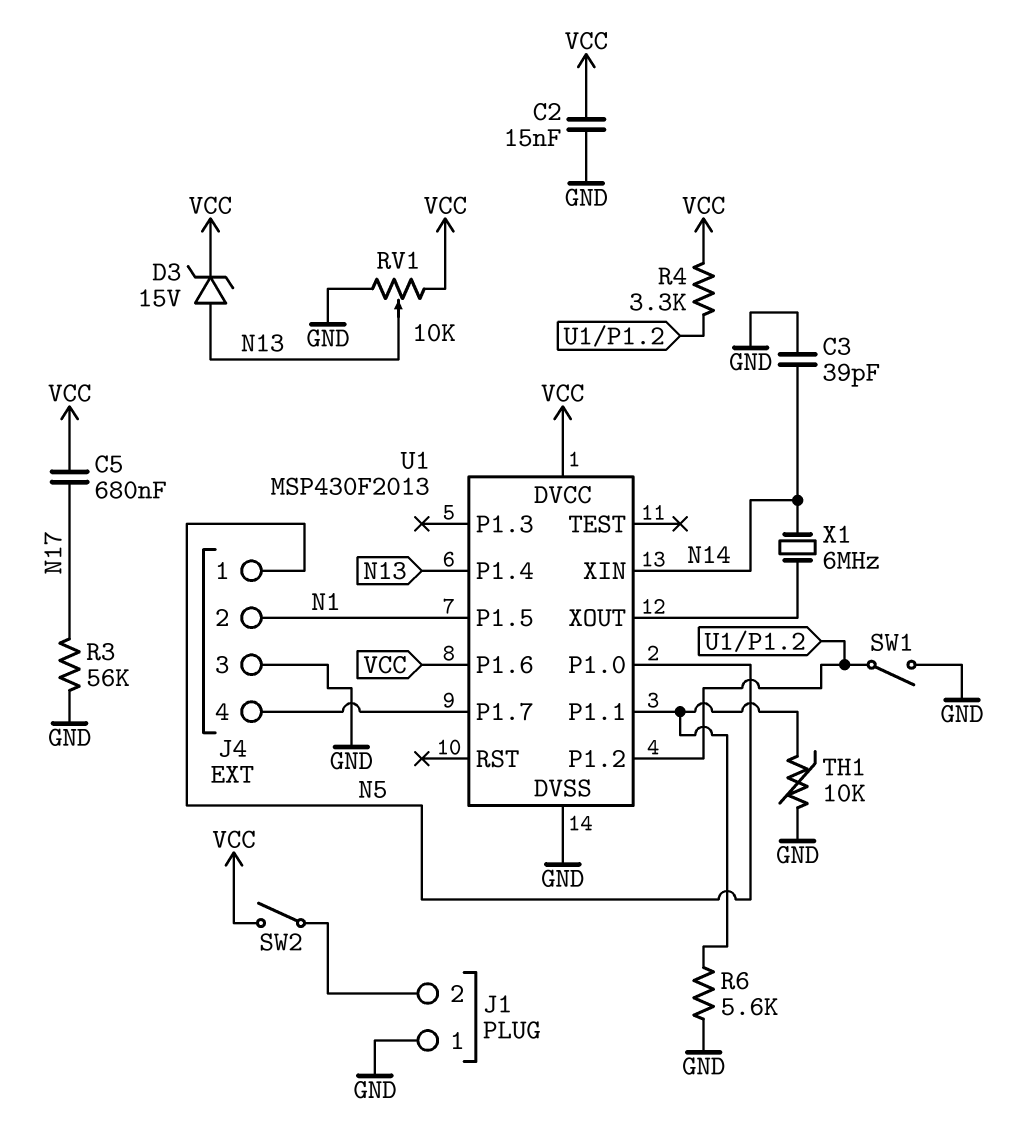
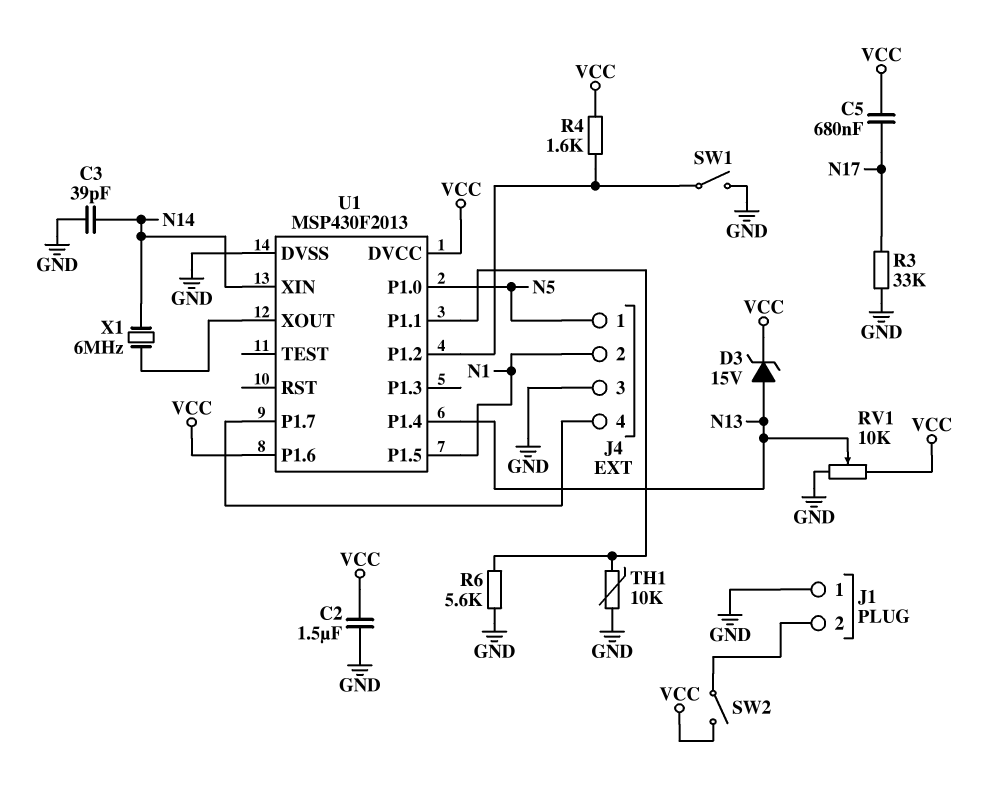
C2: 15nF (GND, VCC) -> 1.5uF (GND, VCC)
R3: 56k (GND, N17) -> 33k (GND, N17)
R4: 3.3k (U1/P1.2, VCC) -> 1.6k (U1/P1.2, VCC)

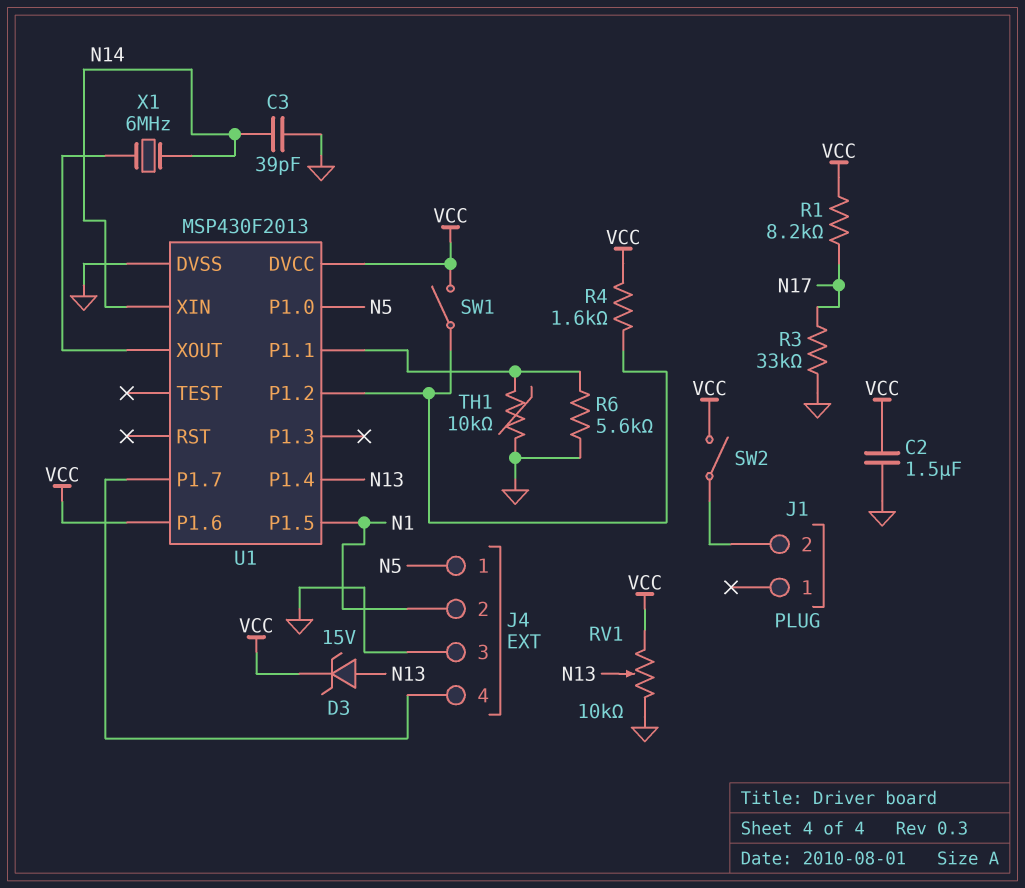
C5: 680nF (N17, VCC) -> none
J1 pin 1: GND -> none
R1: none -> 8.2k (N17, VCC)
SW1: switch (GND, U1/P1.2) -> switch (U1/P1.2, VCC)

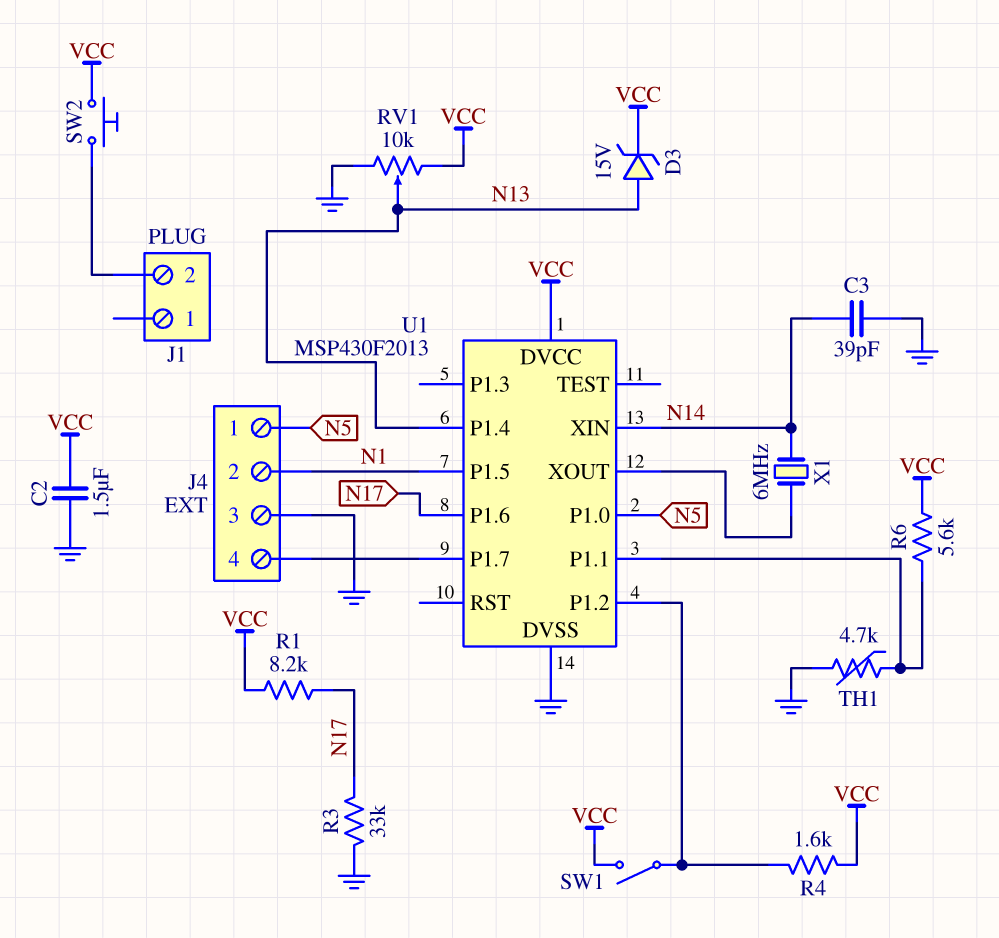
R6: 5.6k (GND, U1/P1.1) -> 5.6k (U1/P1.1, VCC)
SW2: switch (J1/2, VCC) -> button (J1/2, VCC)
TH1: 10k (GND, U1/P1.1) -> 4.7k (GND, U1/P1.1)
U1 pin P1.6: VCC -> N17

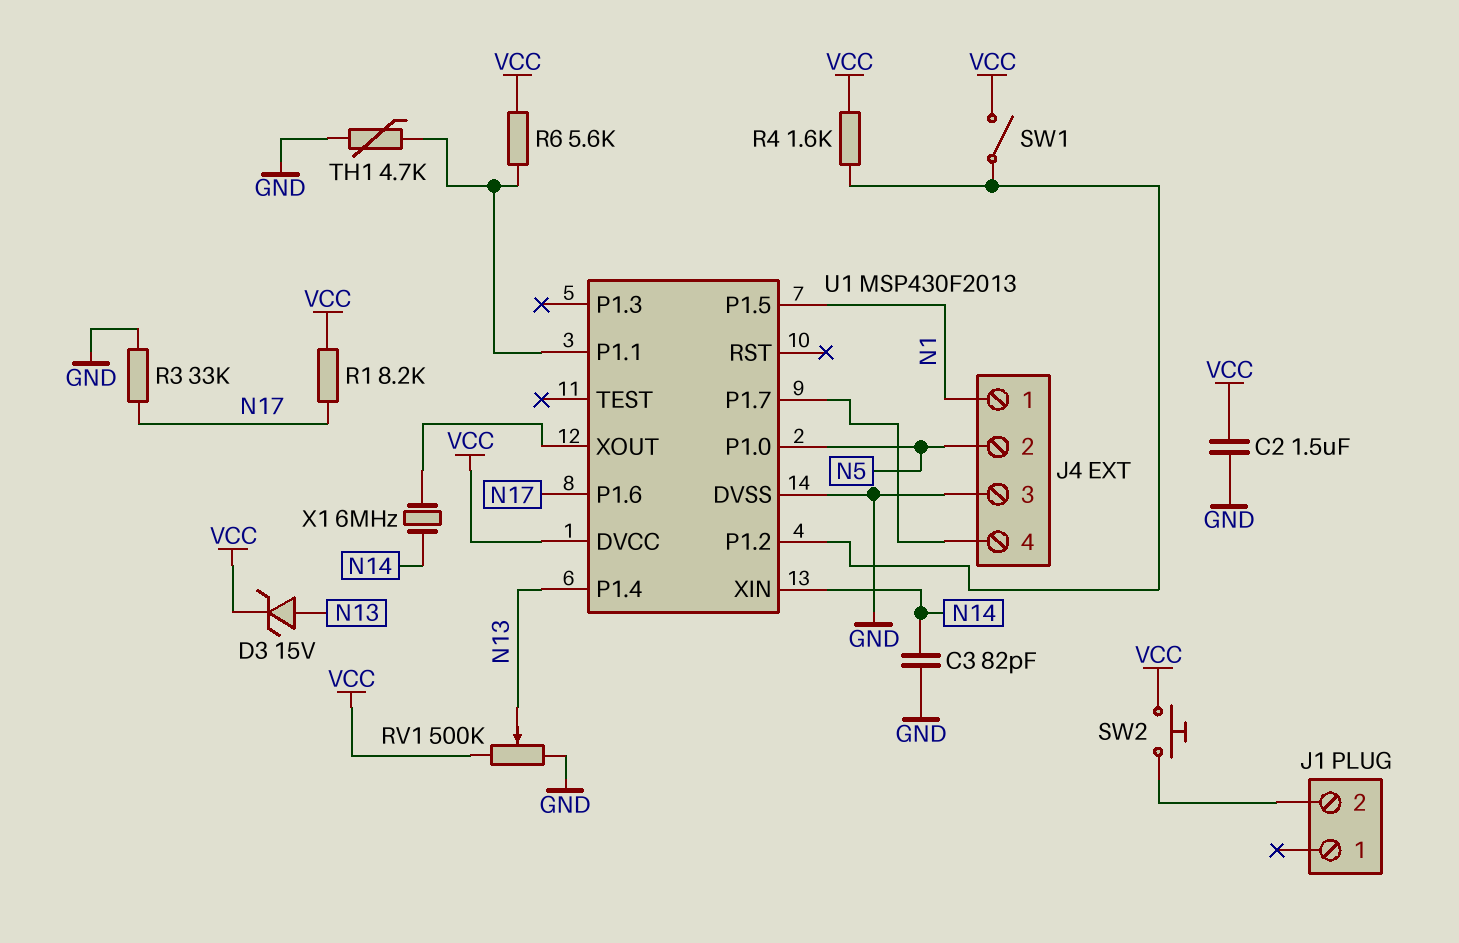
C3: 39pF (GND, N14) -> 82pF (GND, N14)
J4 pin 1: N5 -> N1
J4 pin 2: N1 -> N5
RV1: 10k (GND, VCC, wiper N13) -> 500k (GND, VCC, wiper N13)

